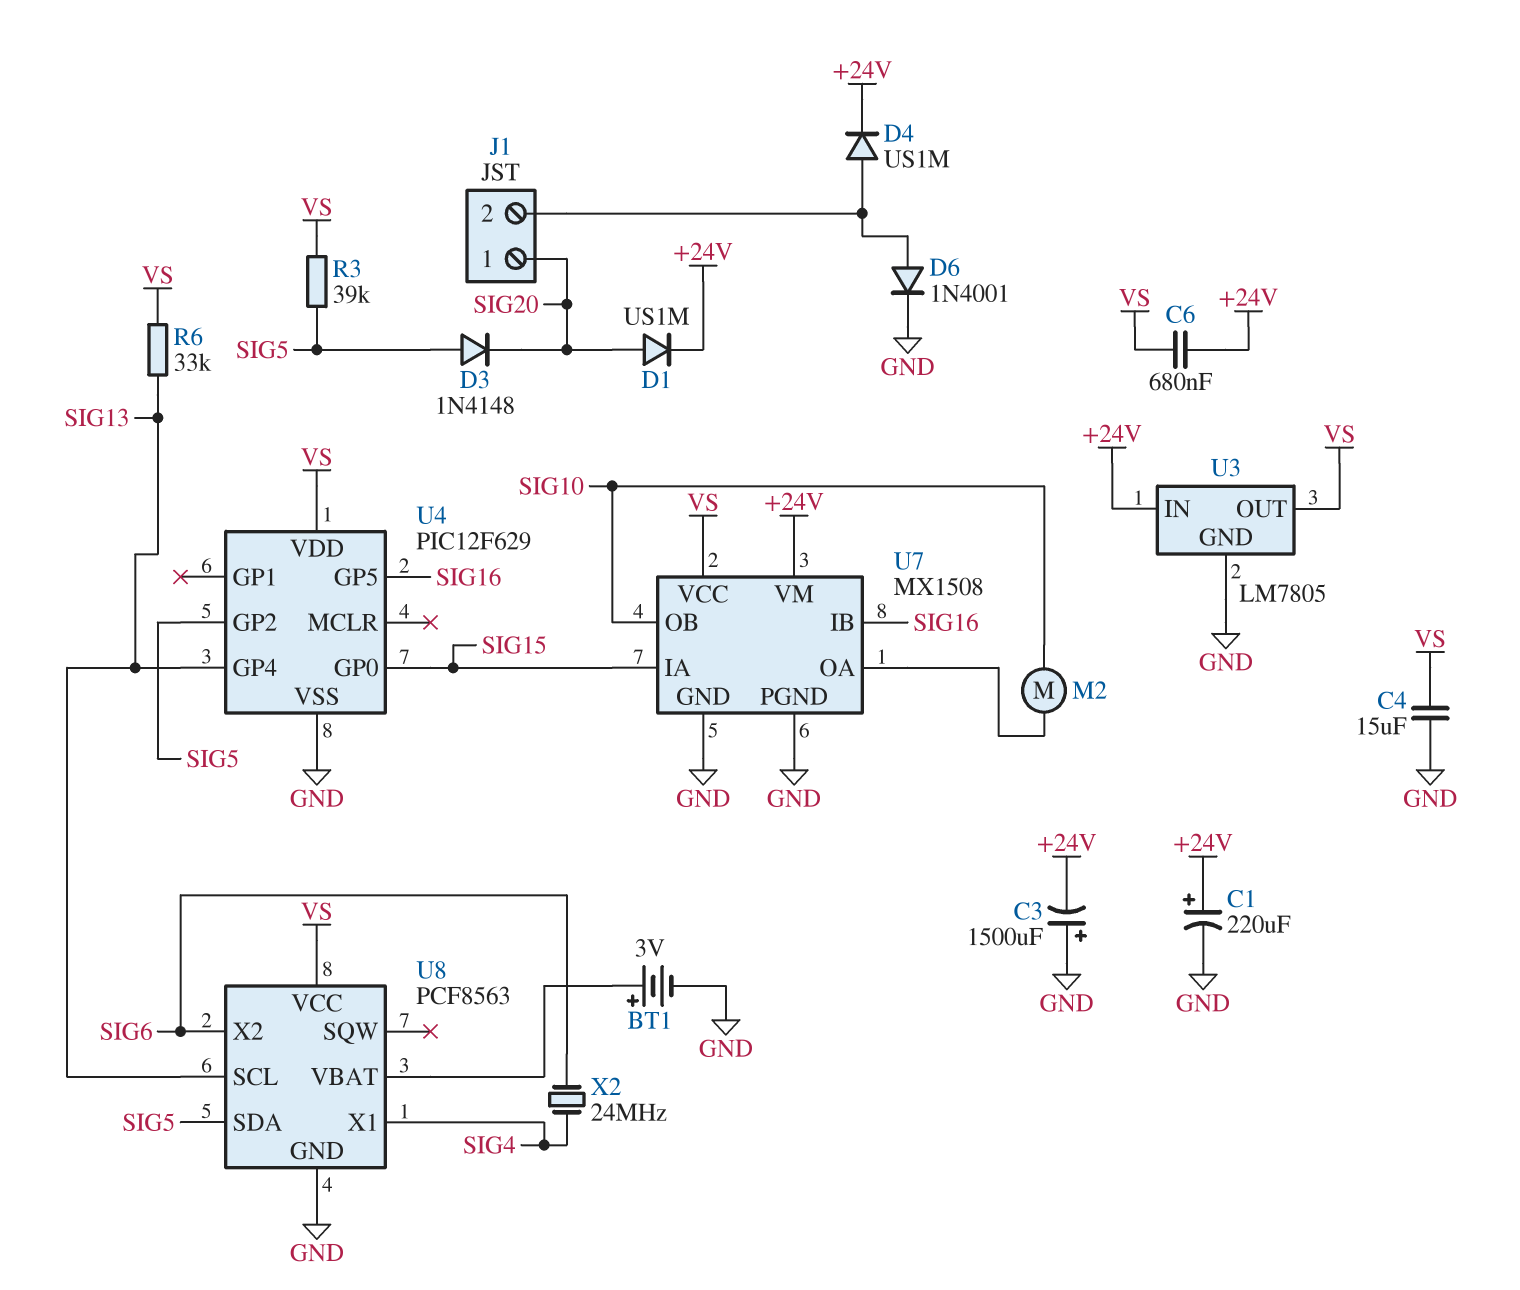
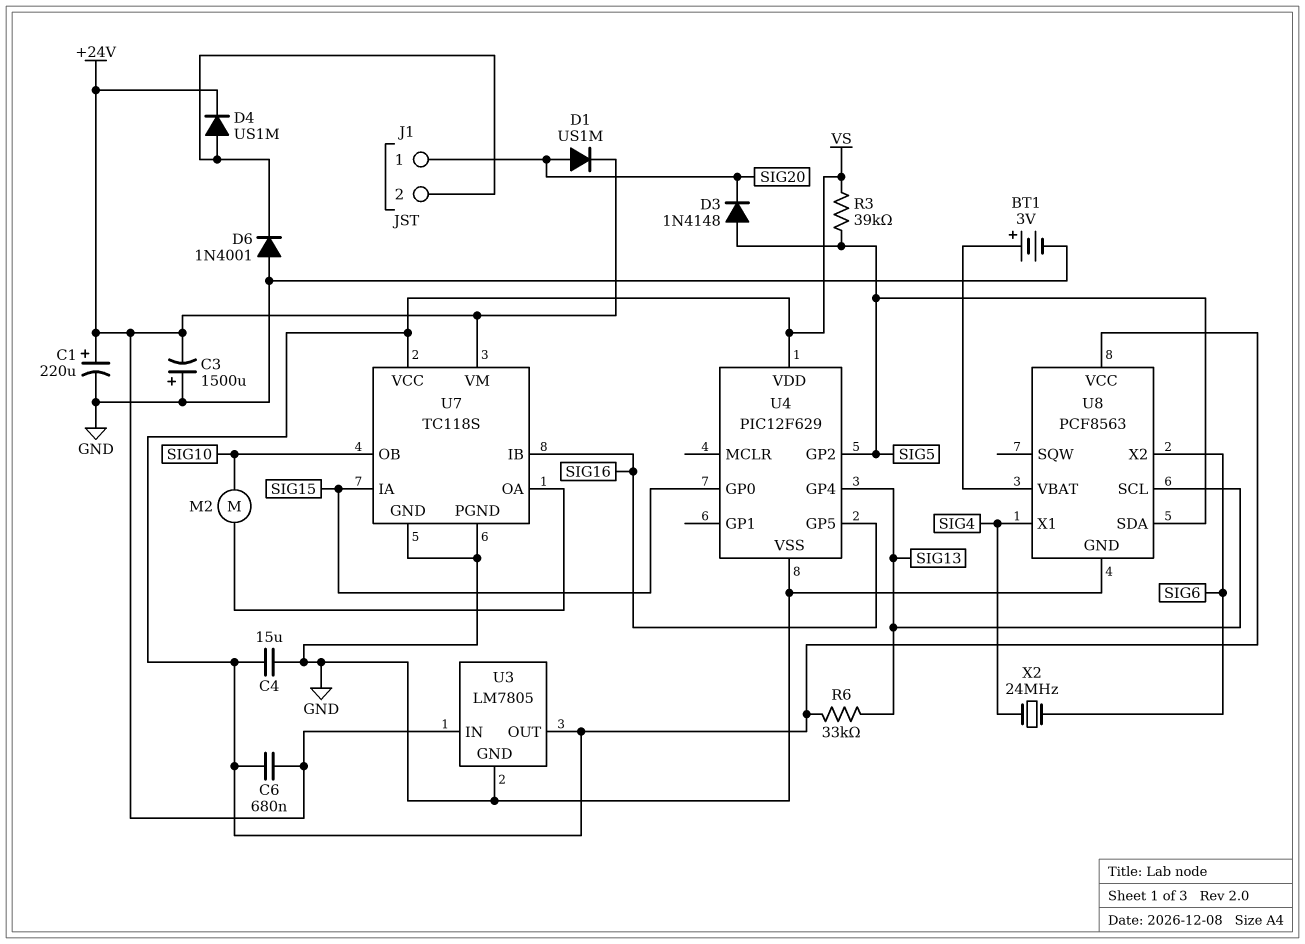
D6: diode 1N4001 (A J1/2, K GND) -> diode 1N4001 (A GND, K J1/2)
U7: MX1508 -> TC118S

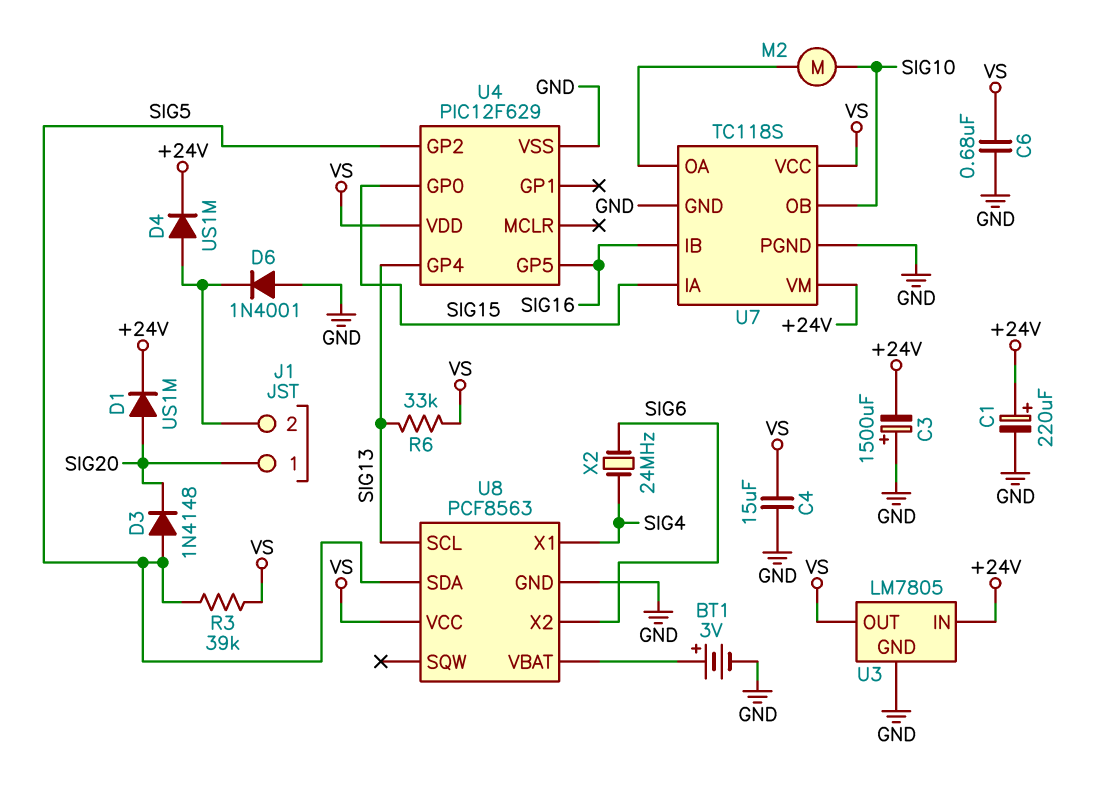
C6: 680nF (+24V, VS) -> 680nF (GND, VS)

